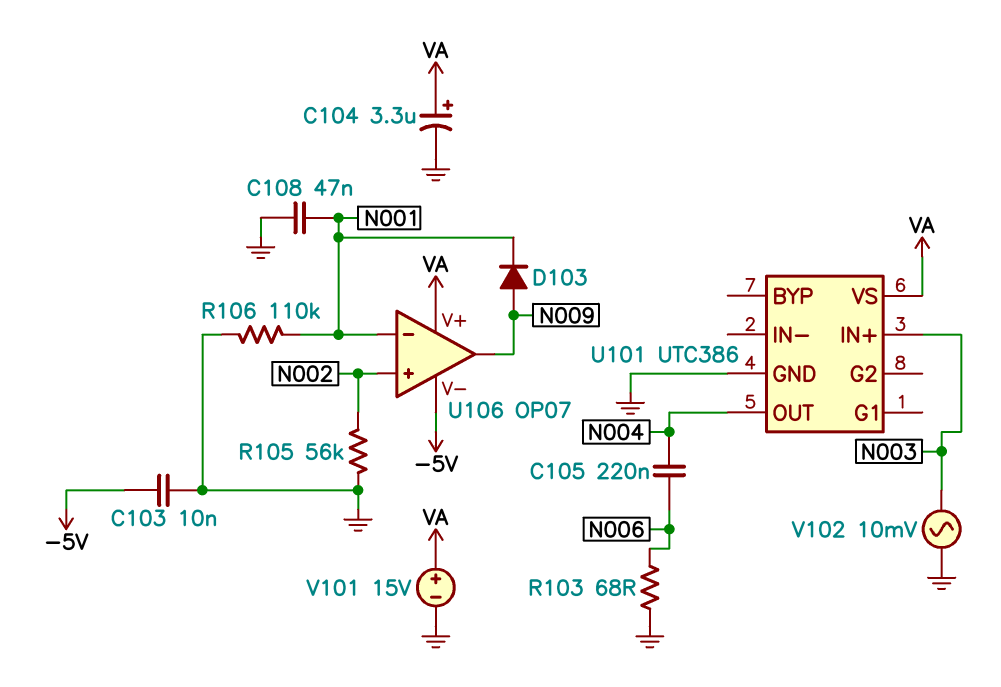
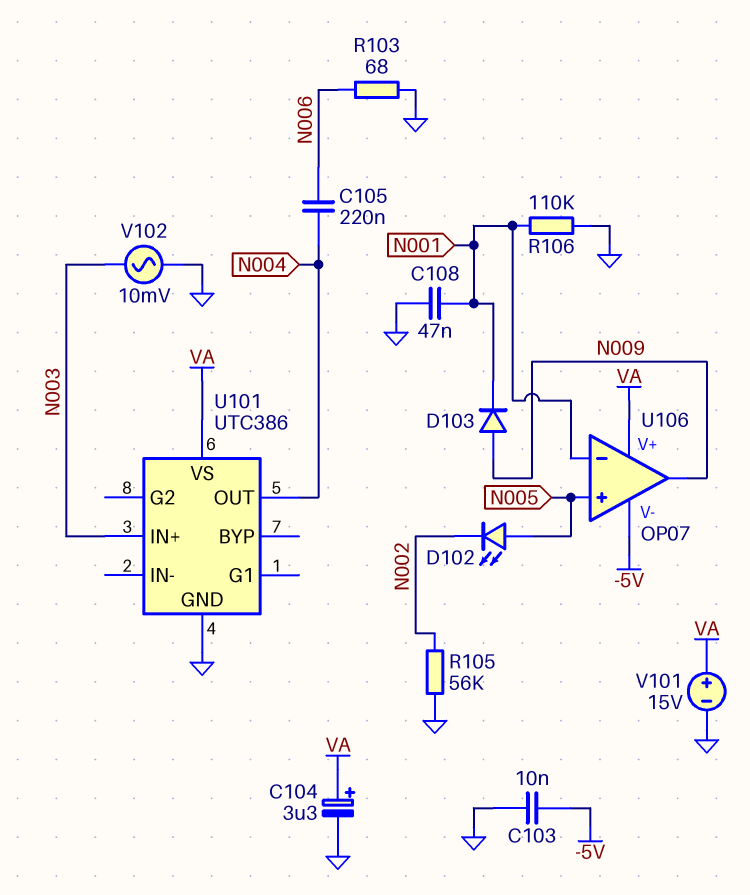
D102: none -> LED (A N005, K N002)
U106 pin in+: N002 -> N005

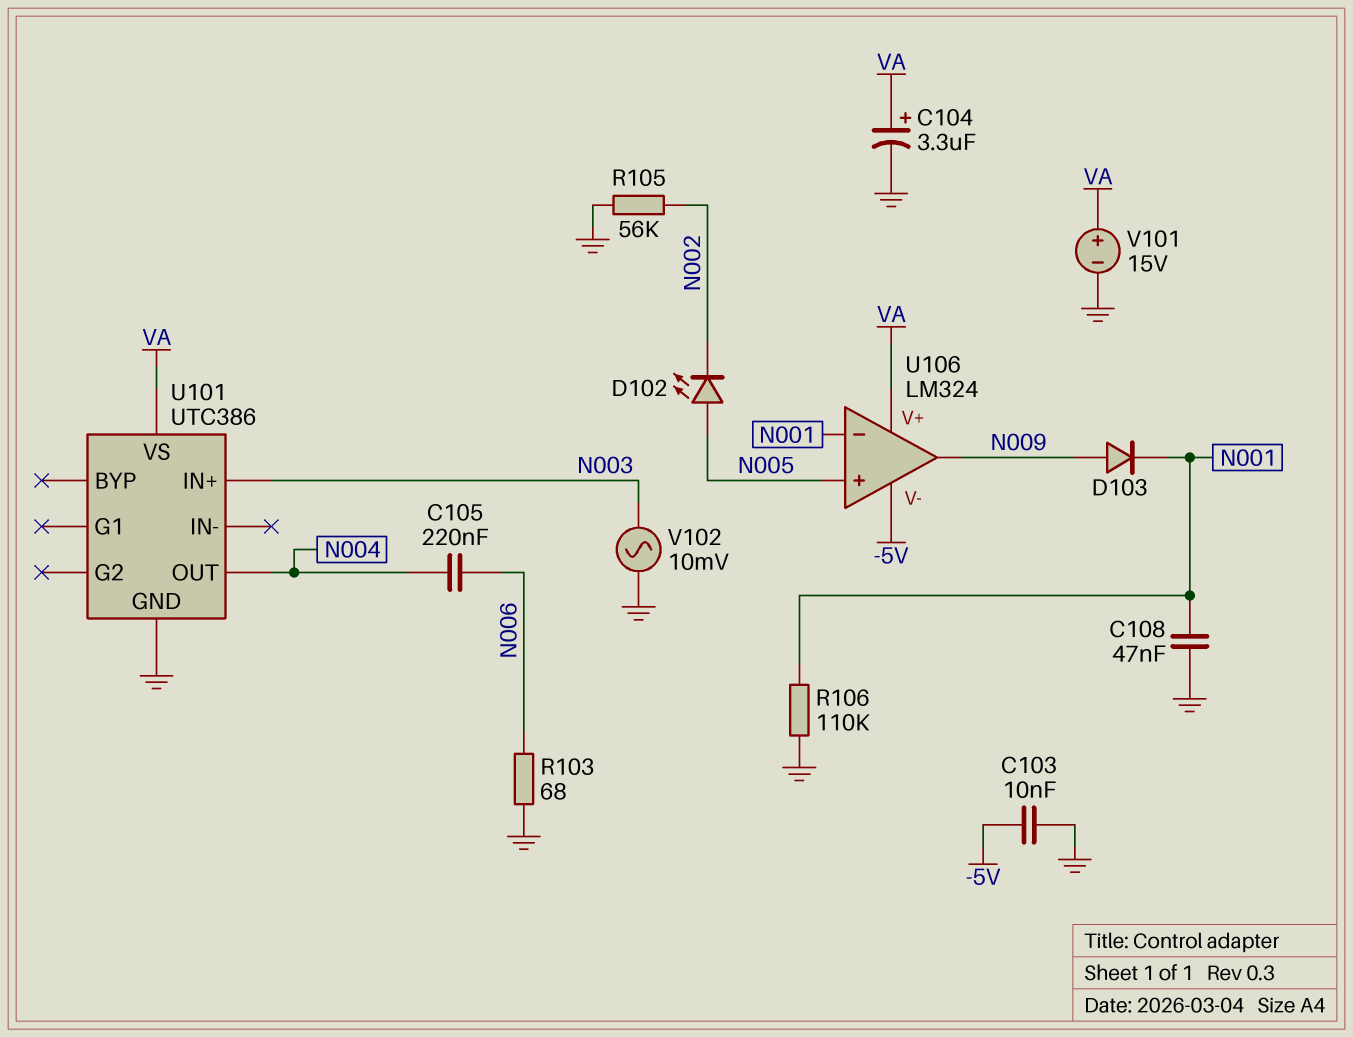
U106: OP07 -> LM324

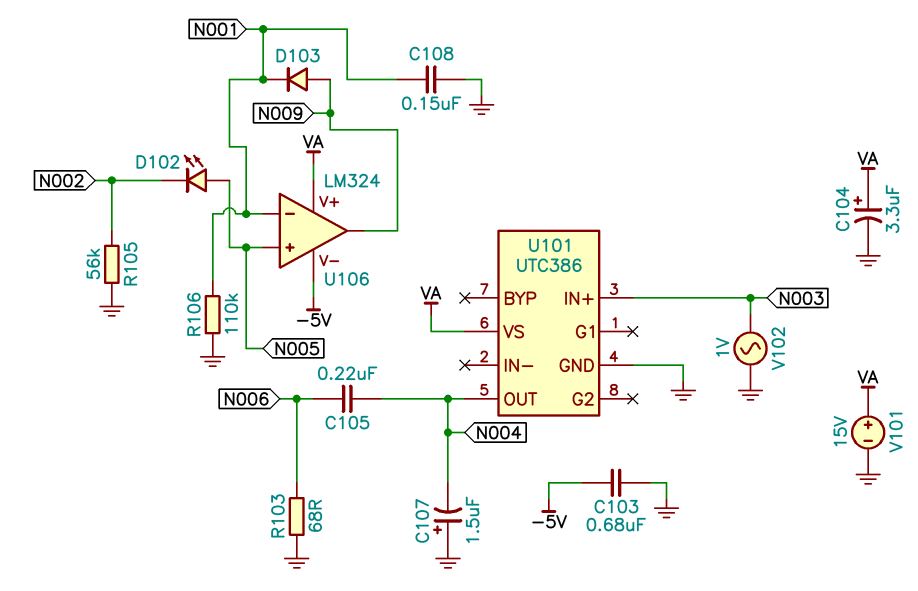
C103: 10nF (-5V, GND) -> 680nF (-5V, GND)
C107: none -> 1.5uF (plus GND, minus N004)
C108: 47nF (GND, N001) -> 150nF (GND, N001)
V102: AC 10mV (GND, N003) -> AC 1V (GND, N003)

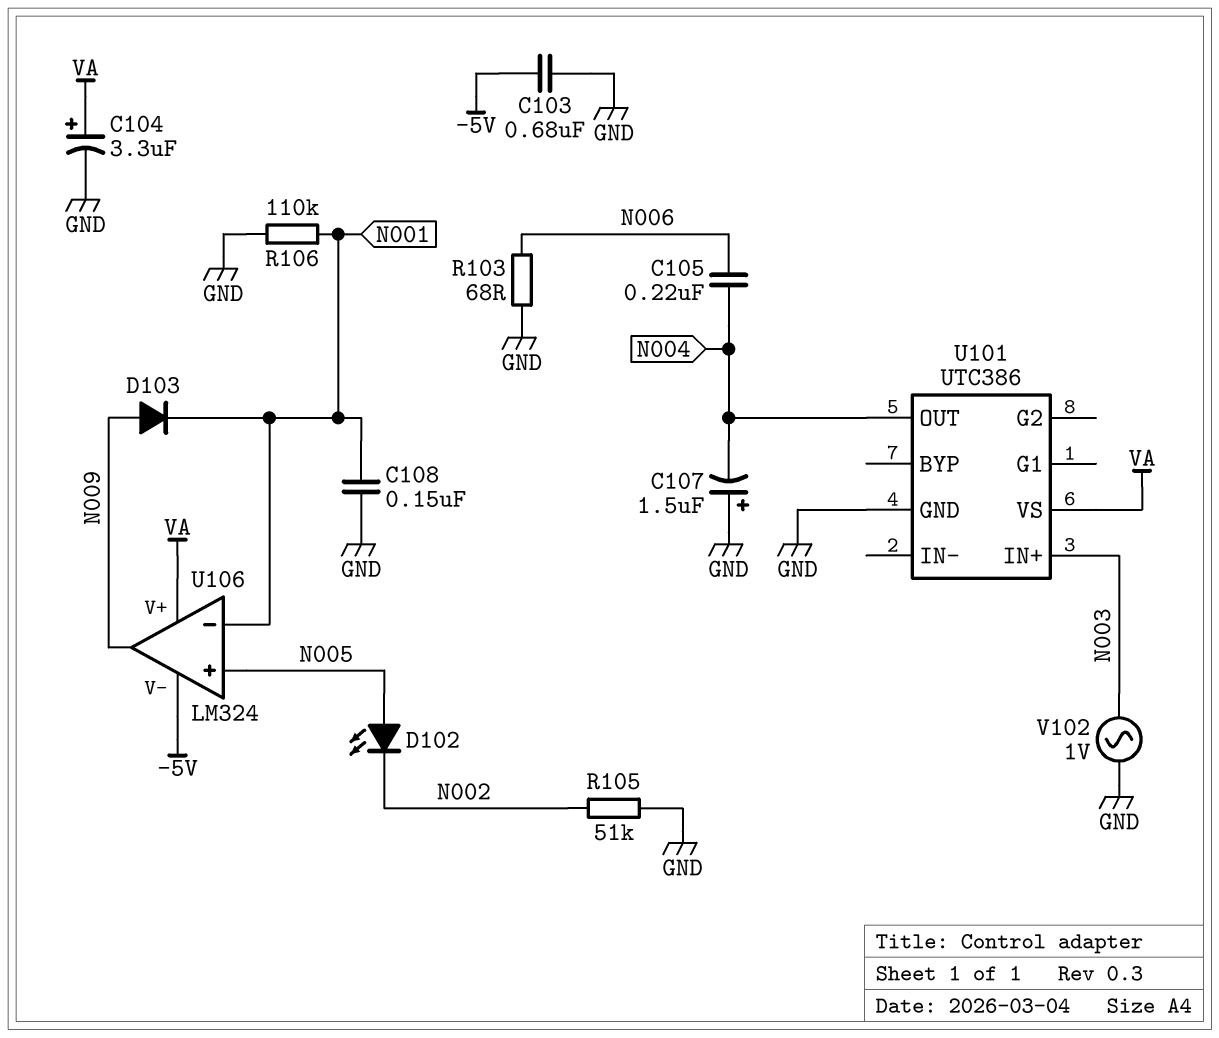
R105: 56k (GND, N002) -> 51k (GND, N002)
V101: 15V (plus VA, minus GND) -> none

